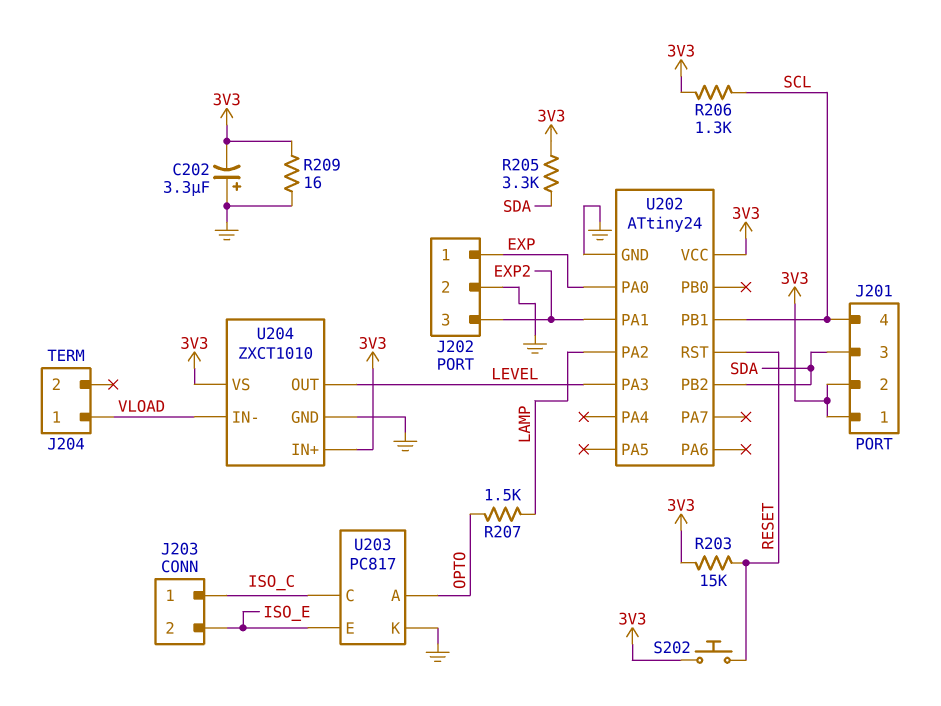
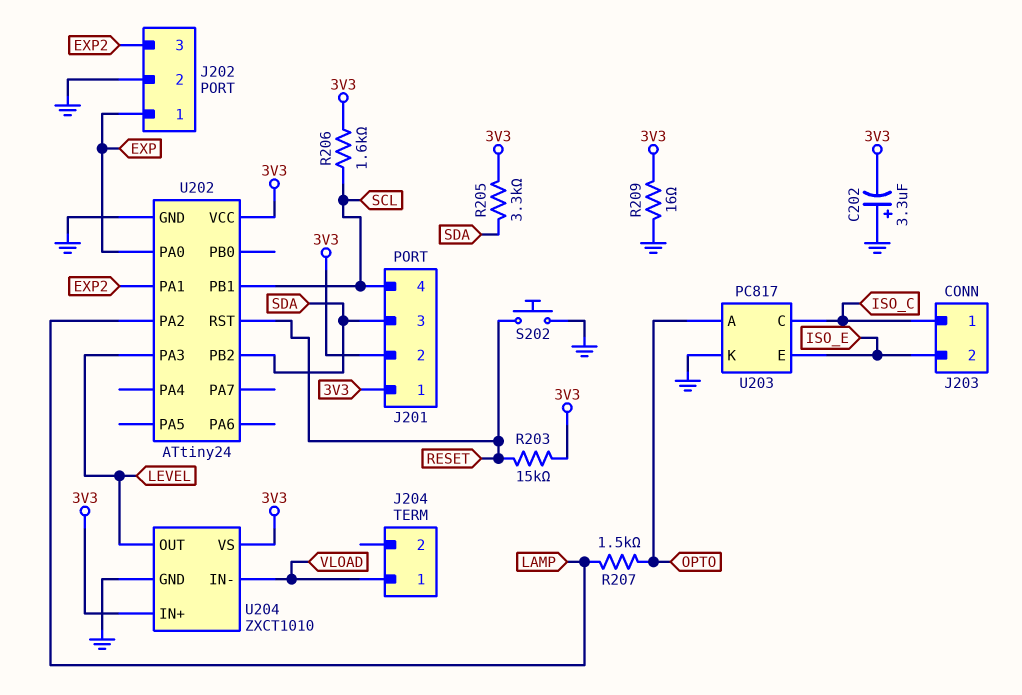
R206: 1.3k (3V3, SCL) -> 1.6k (3V3, SCL)
S202: button (3V3, RESET) -> button (GND, RESET)

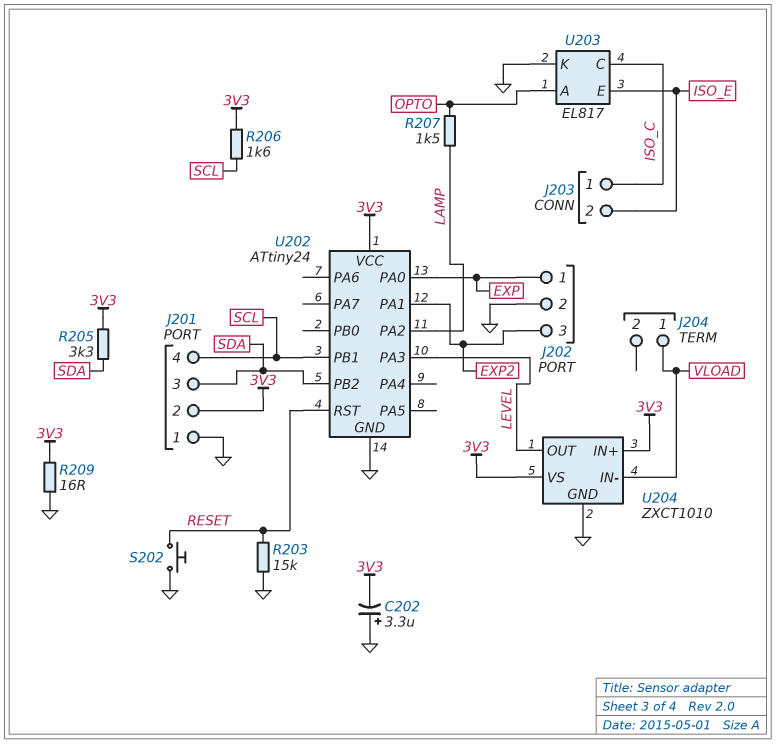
J201 pin 1: 3V3 -> GND
R203: 15k (3V3, RESET) -> 15k (GND, RESET)
U203: PC817 -> EL817

